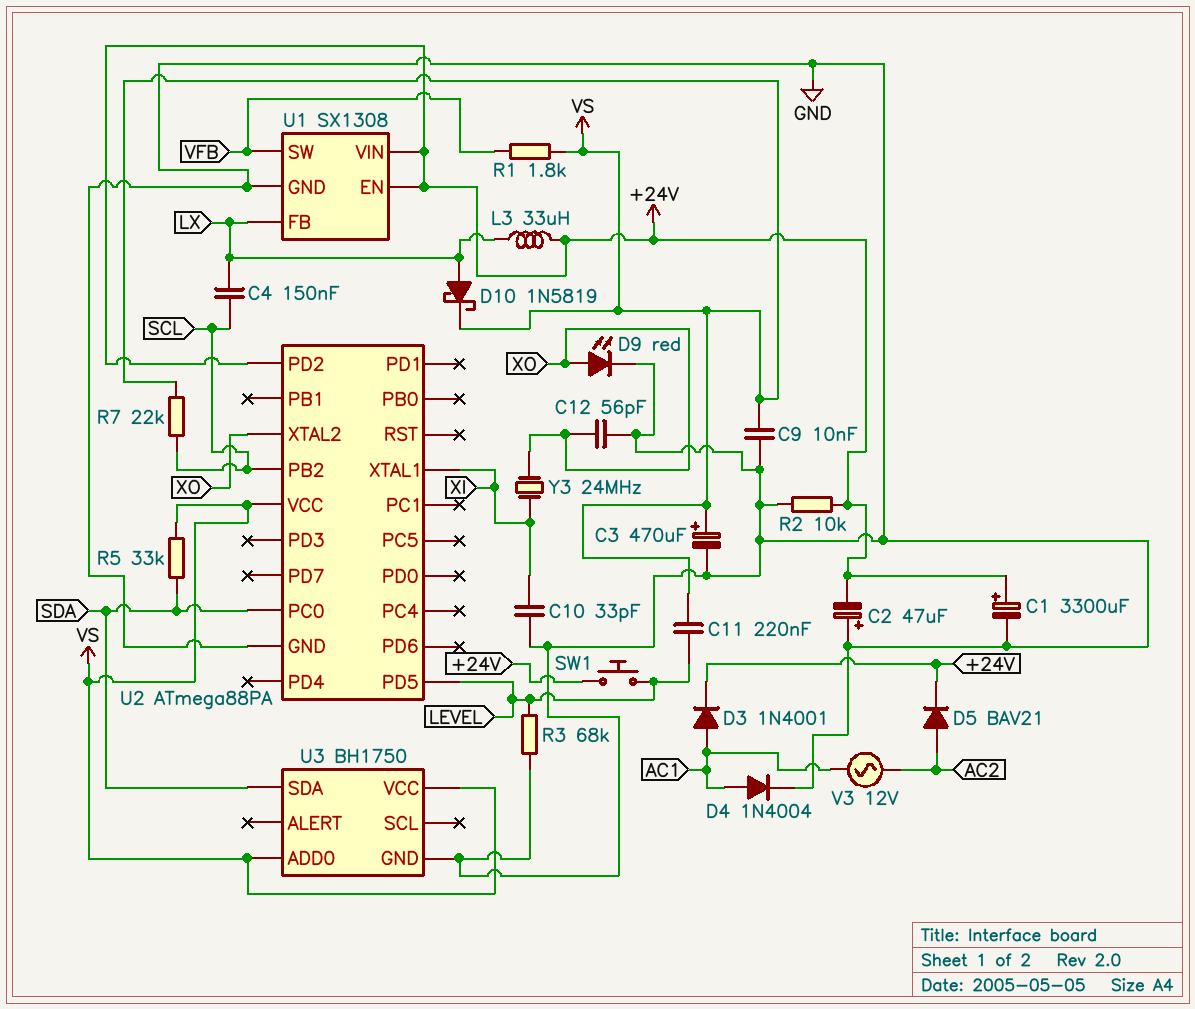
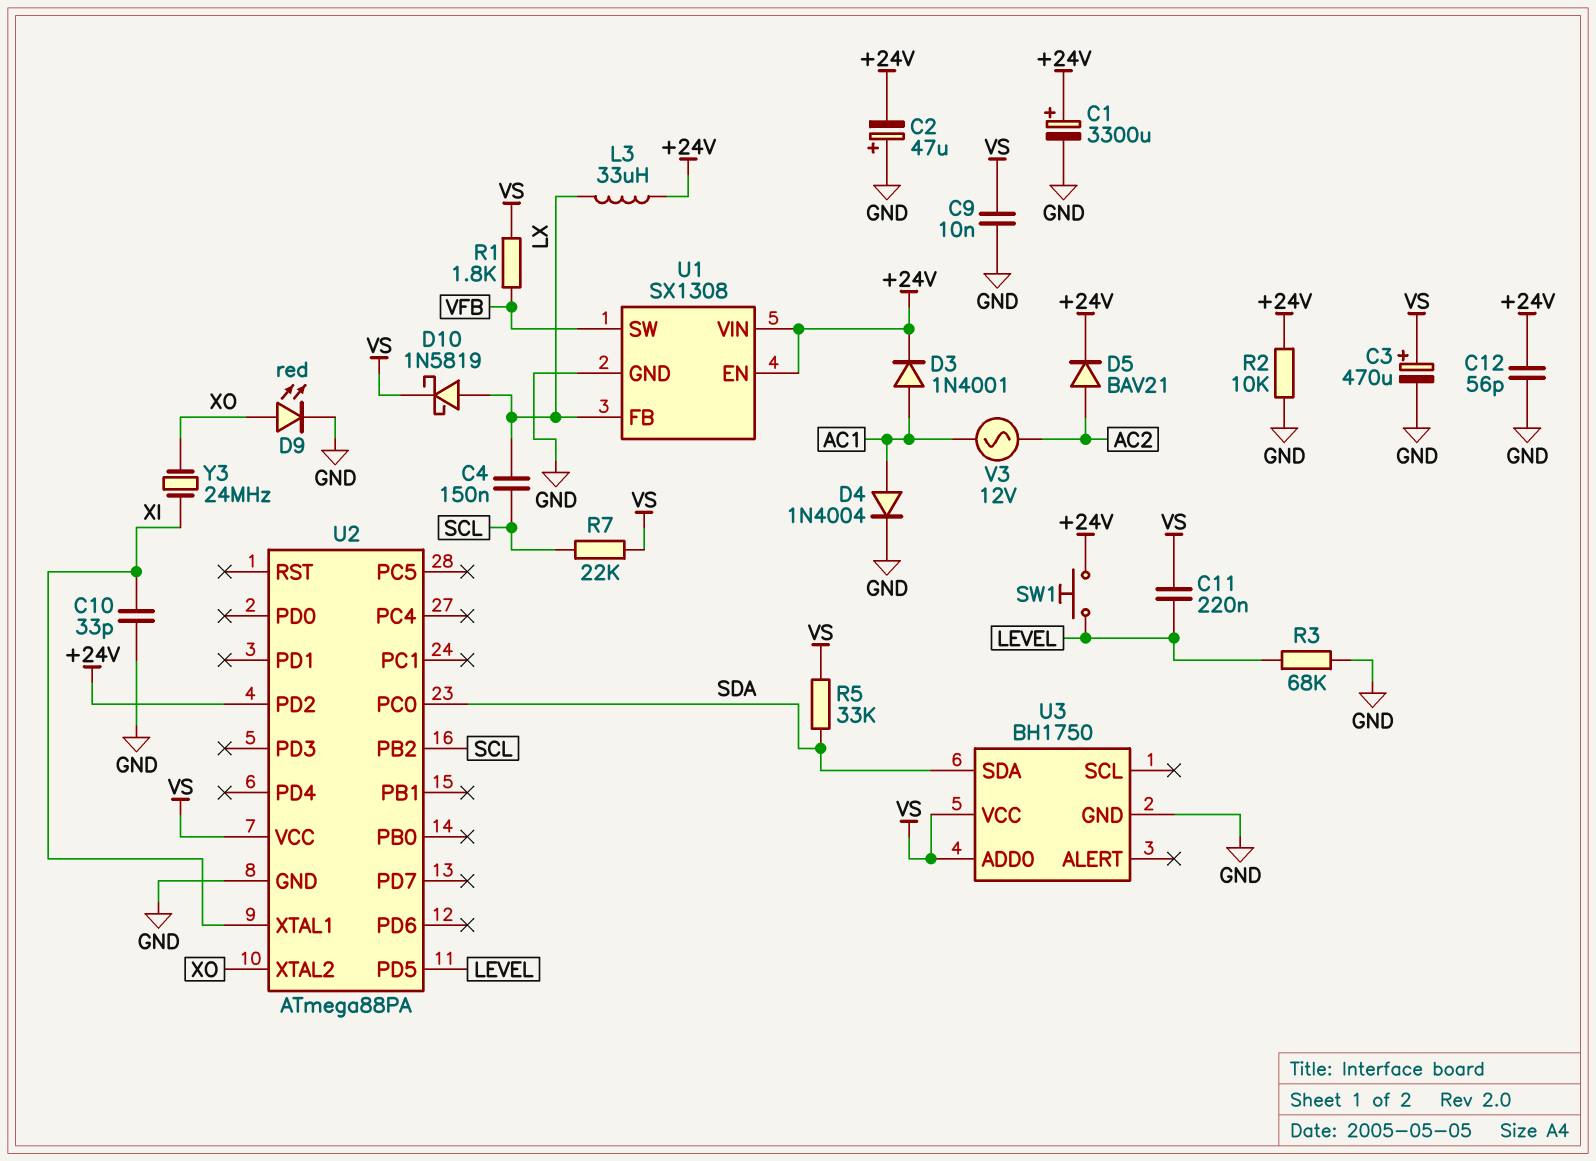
C12: 56pF (GND, XO) -> 56pF (+24V, GND)

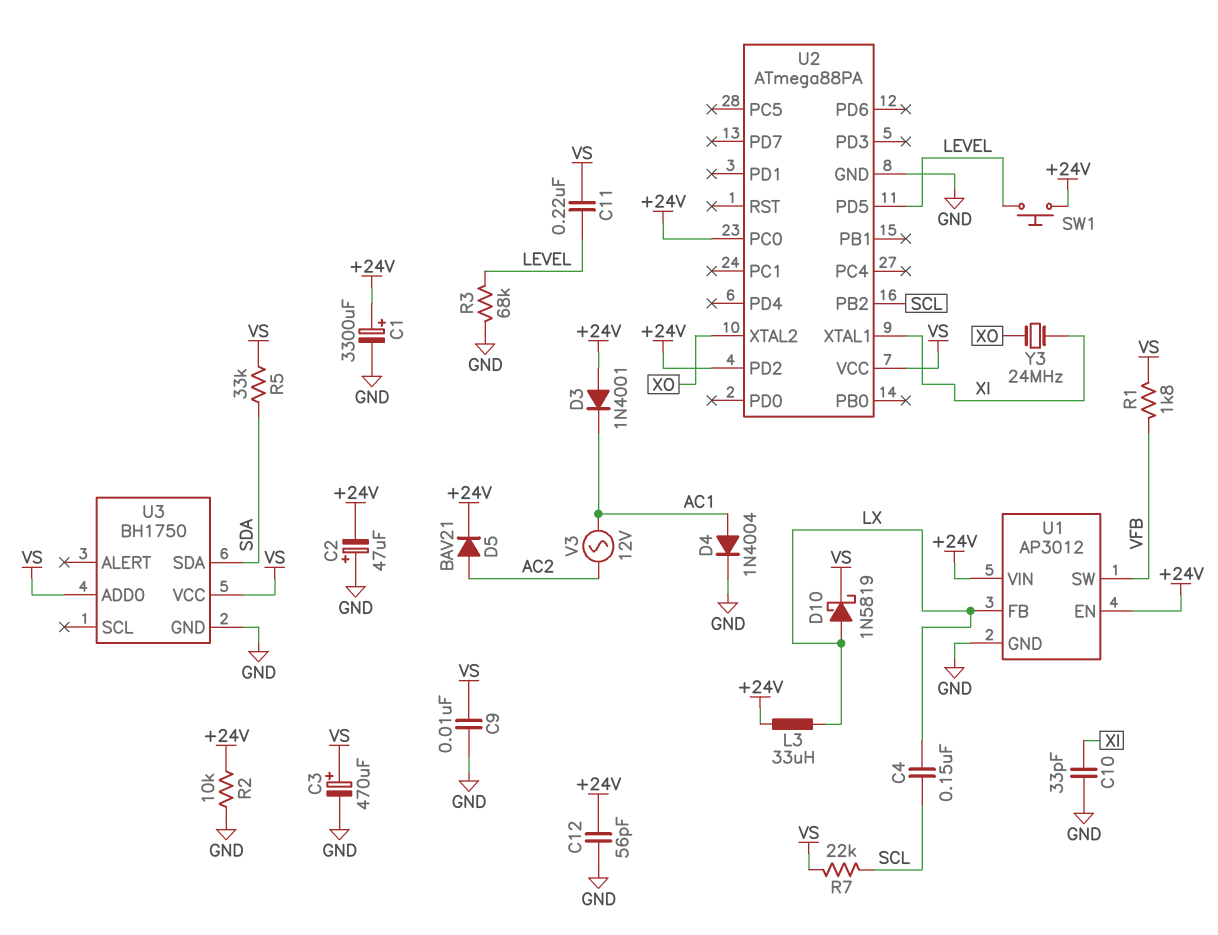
D3: diode 1N4001 (A AC1, K +24V) -> diode 1N4001 (A +24V, K AC1)
D9: LED red (A XO, K GND) -> none
U1: SX1308 -> AP3012
U2 pin PC0: SDA -> +24V

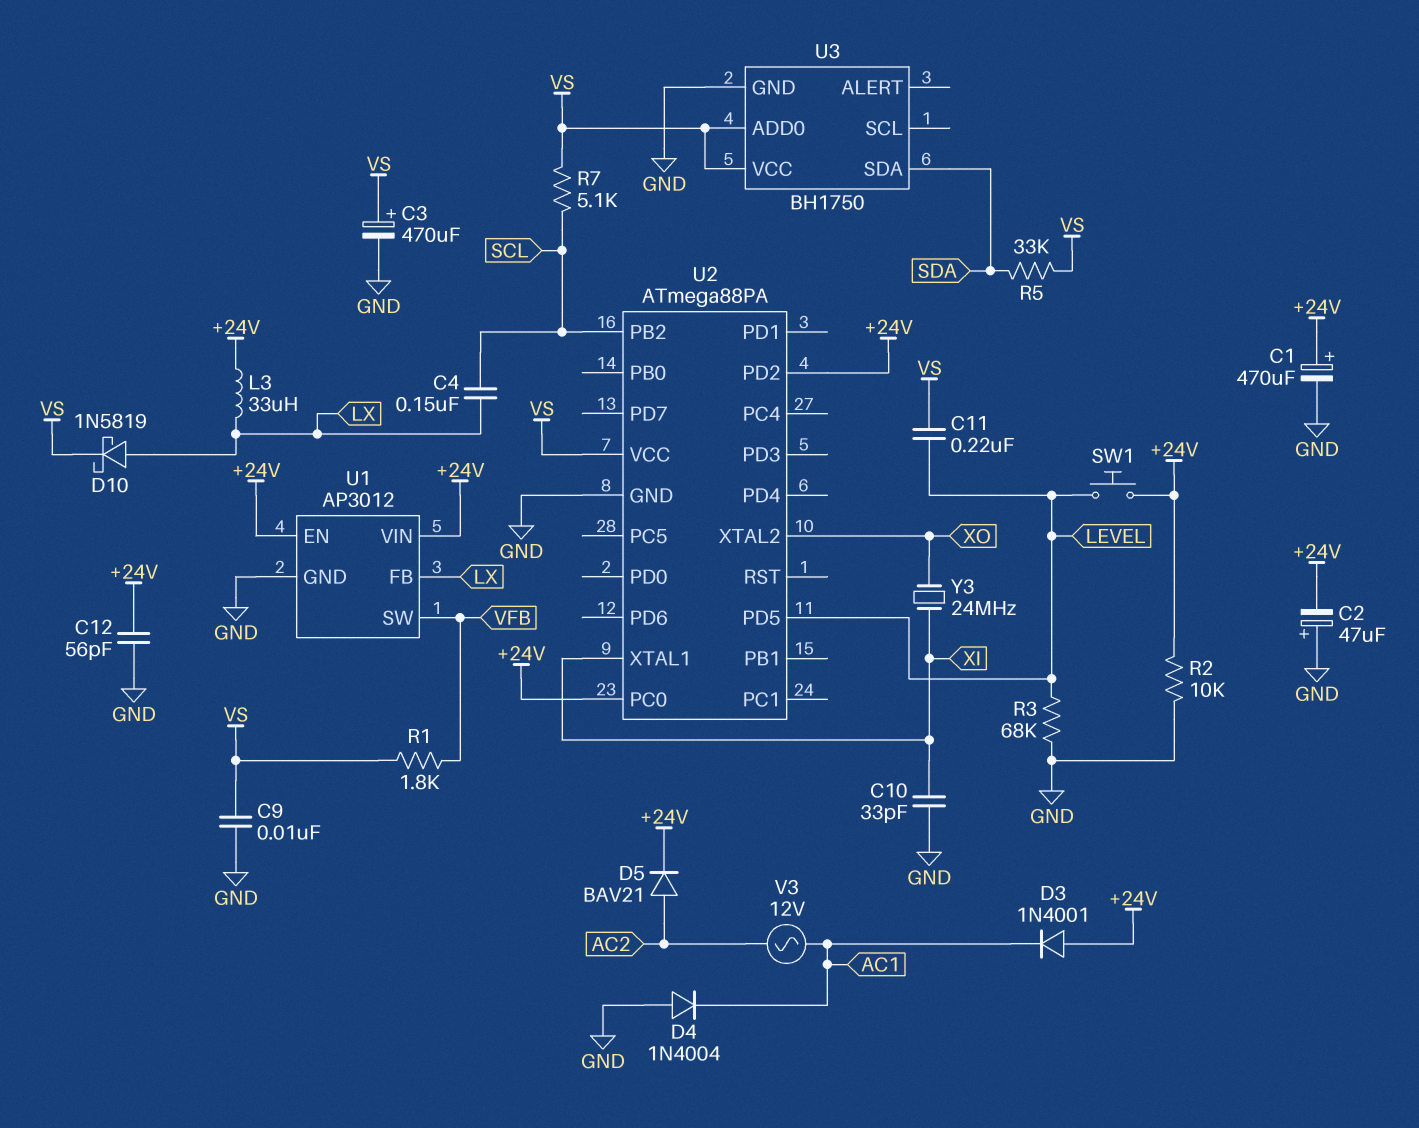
C1: 3300uF (plus +24V, minus GND) -> 470uF (plus +24V, minus GND)
D4: diode 1N4004 (A AC1, K GND) -> diode 1N4004 (A GND, K AC1)
R7: 22k (SCL, VS) -> 5.1k (SCL, VS)

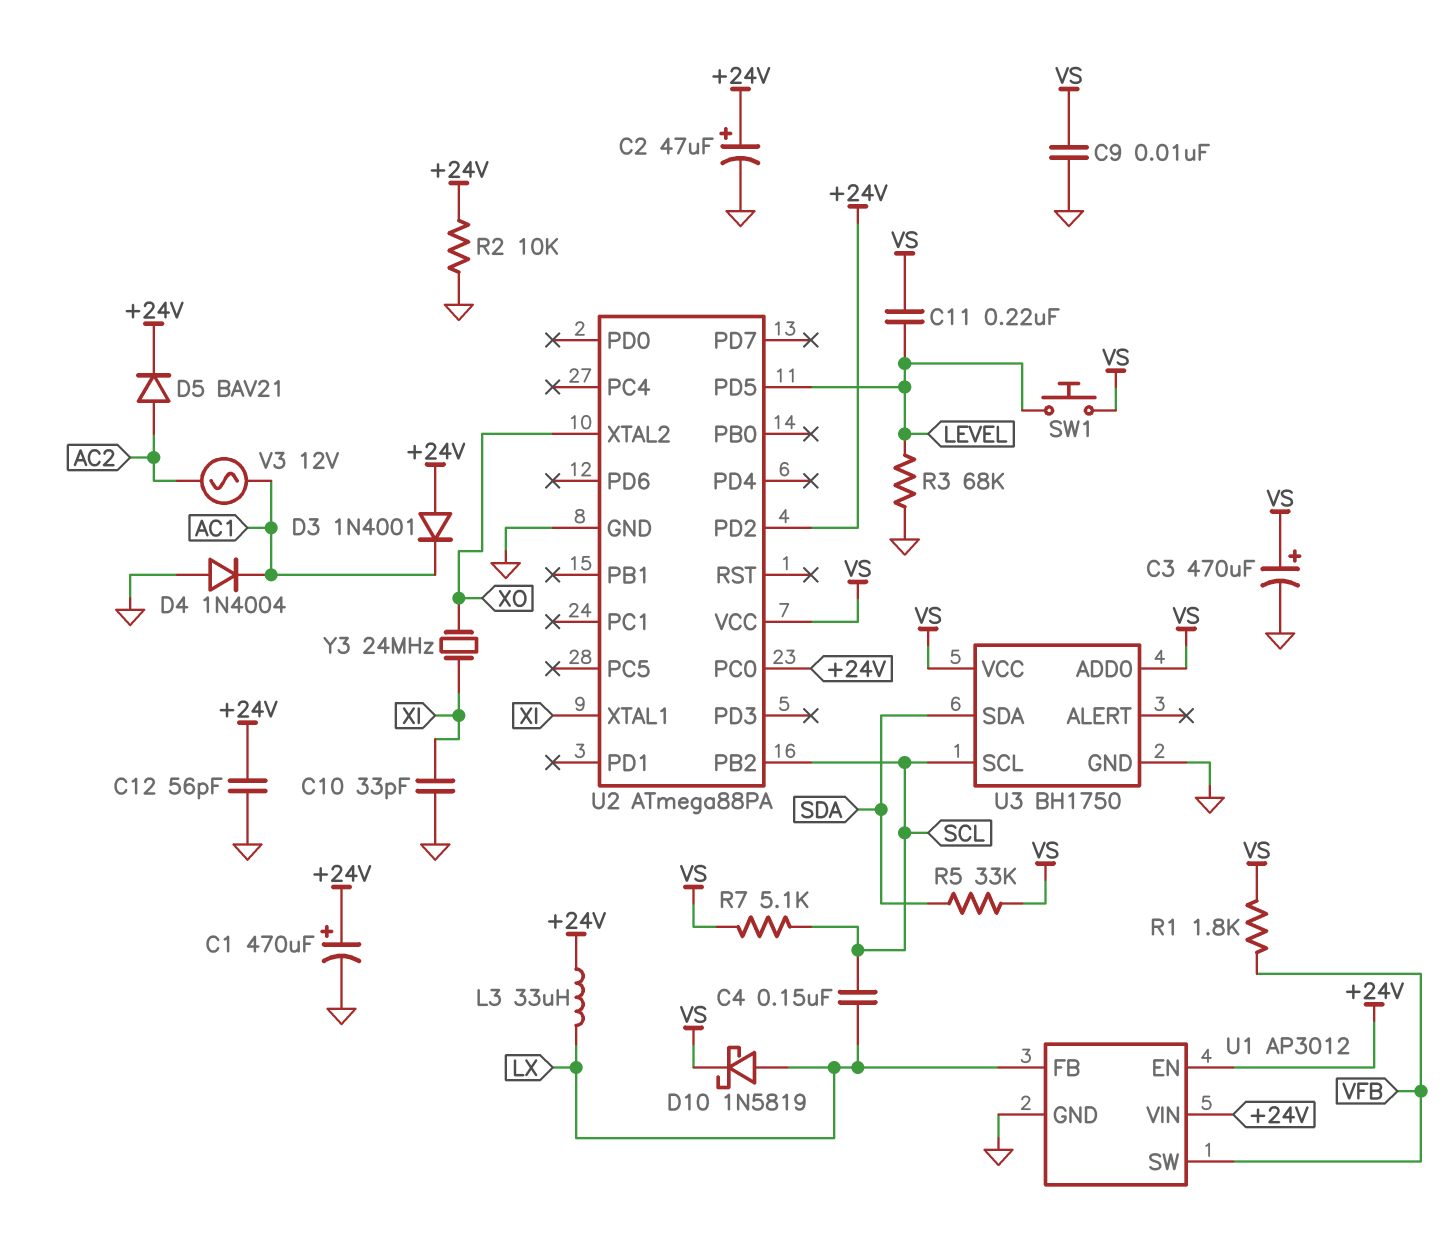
C2: 47uF (plus GND, minus +24V) -> 47uF (plus +24V, minus GND)
SW1: button (+24V, LEVEL) -> button (LEVEL, VS)
U3 pin SCL: none -> SCL

